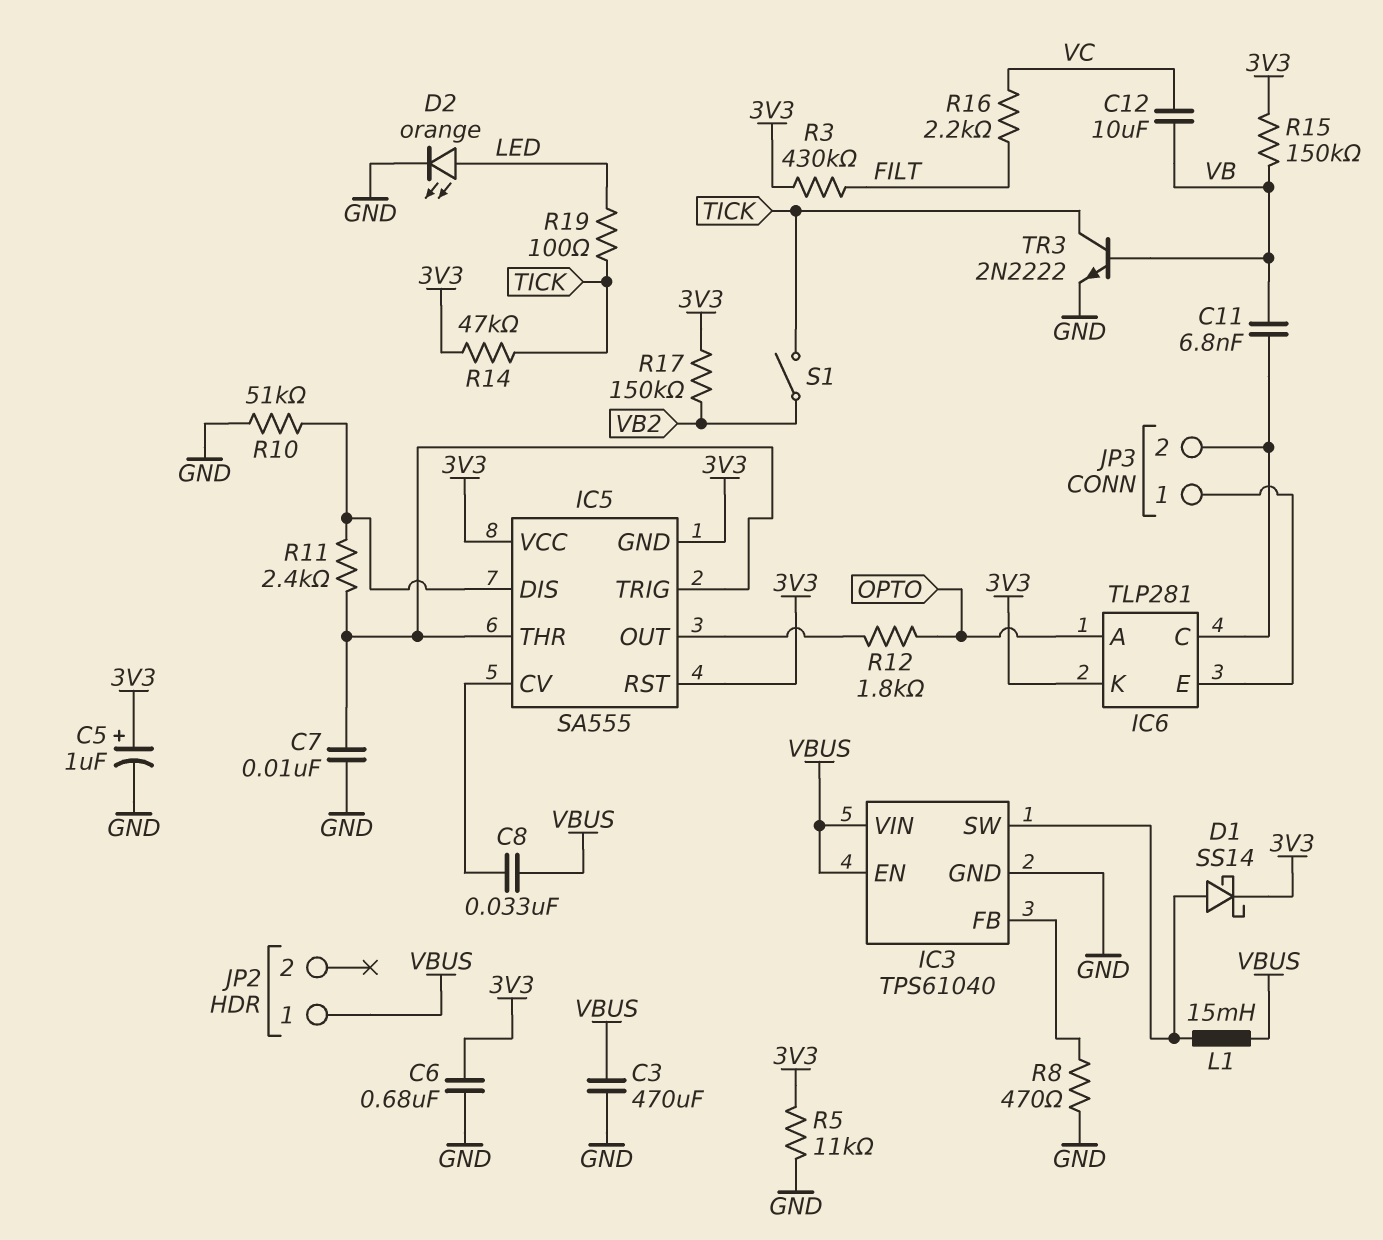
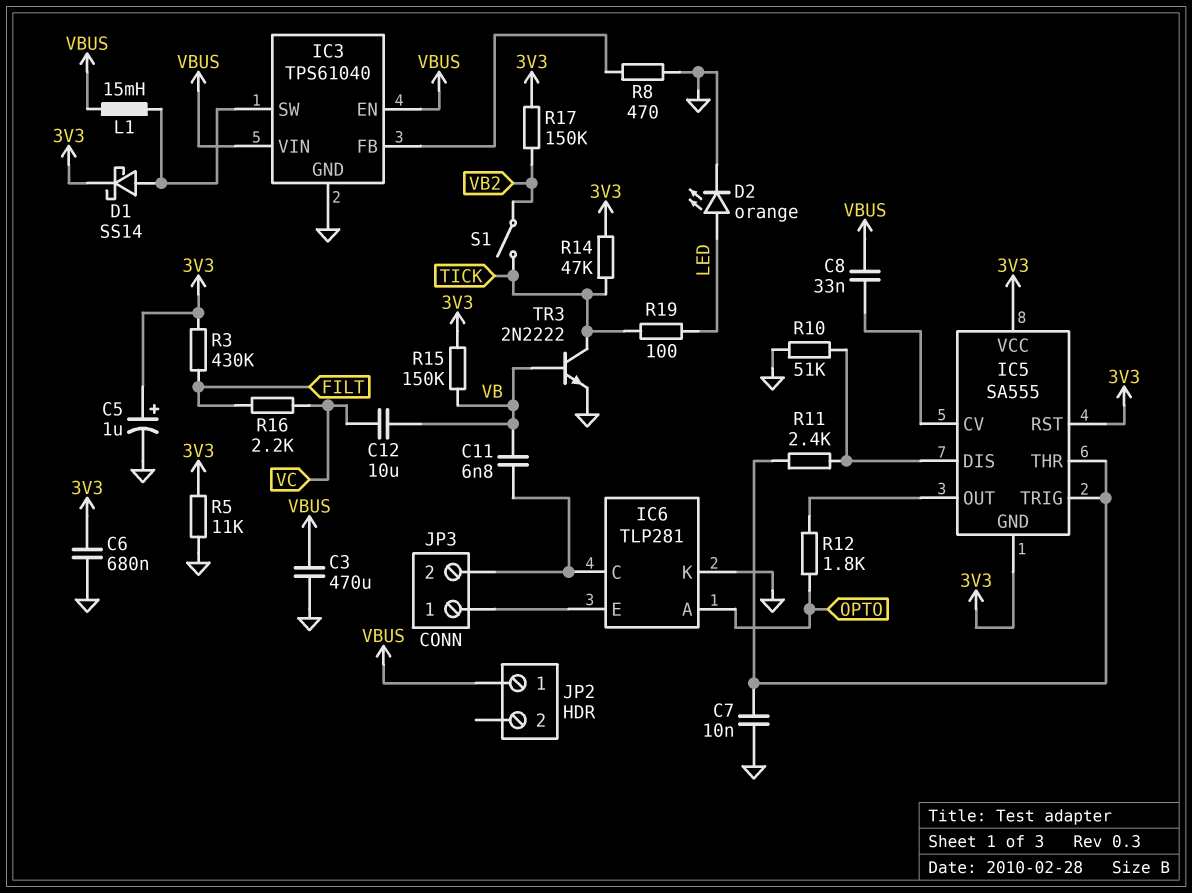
IC6 pin K: 3V3 -> GND

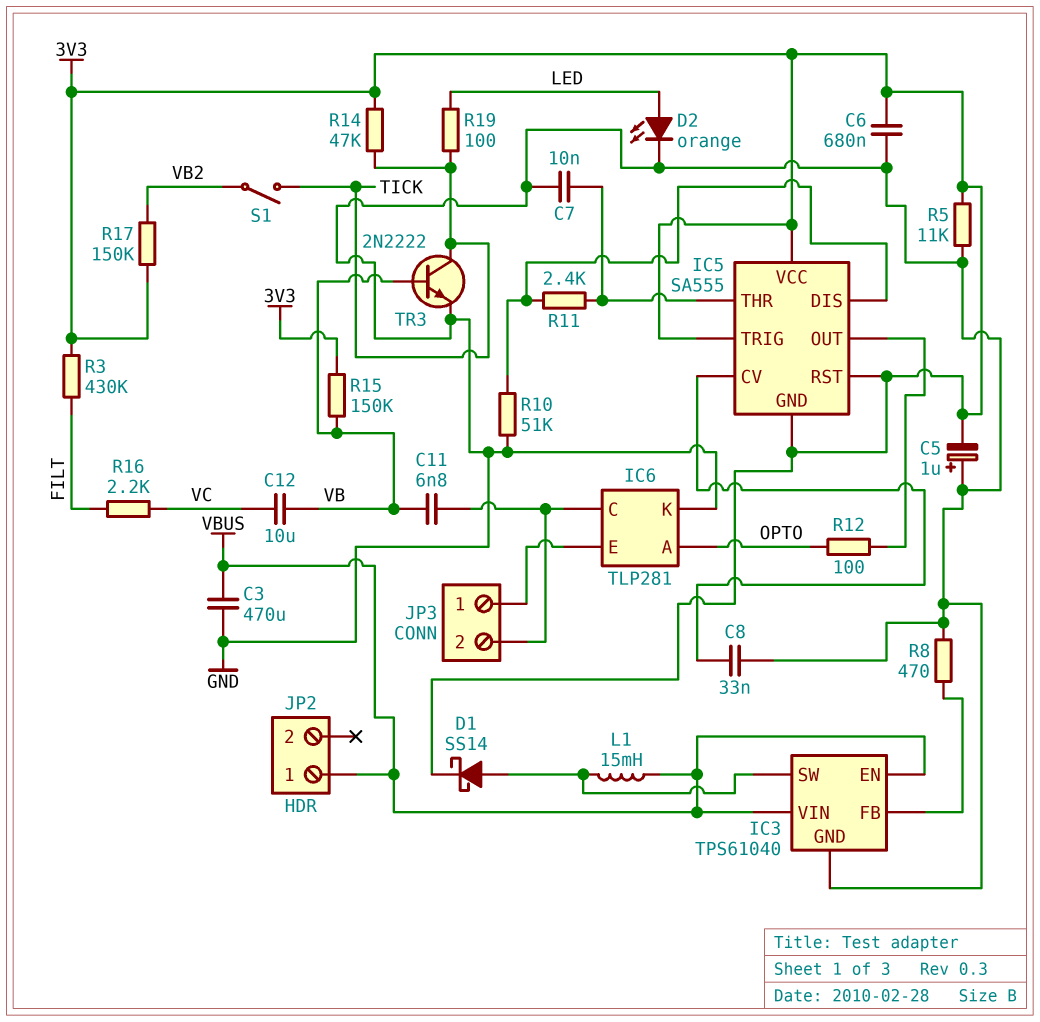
C5: 1uF (plus 3V3, minus GND) -> 1uF (plus GND, minus 3V3)
C8: 33nF (IC5/CV, VBUS) -> 33nF (GND, IC5/CV)
IC5 pin TRIG: IC5/THR -> 3V3
R12: 1.8k (IC5/OUT, OPTO) -> 100 (IC5/OUT, OPTO)

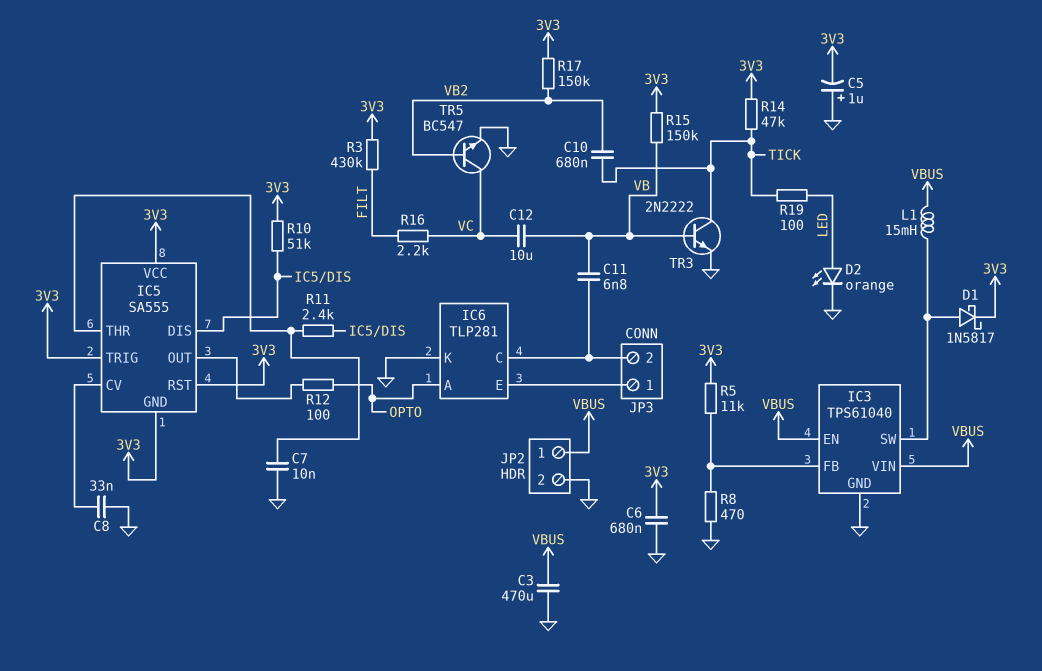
C10: none -> 680nF (TICK, VB2)
D1: schottky SS14 (A IC3/SW, K 3V3) -> schottky 1N5817 (A IC3/SW, K 3V3)
JP2 pin 2: none -> GND
R5: 11k (3V3, GND) -> 11k (3V3, IC3/FB)
R10: 51k (GND, IC5/DIS) -> 51k (3V3, IC5/DIS)
S1: switch (TICK, VB2) -> none
TR5: none -> NPN BC547 (B VB2, C VC, E GND)

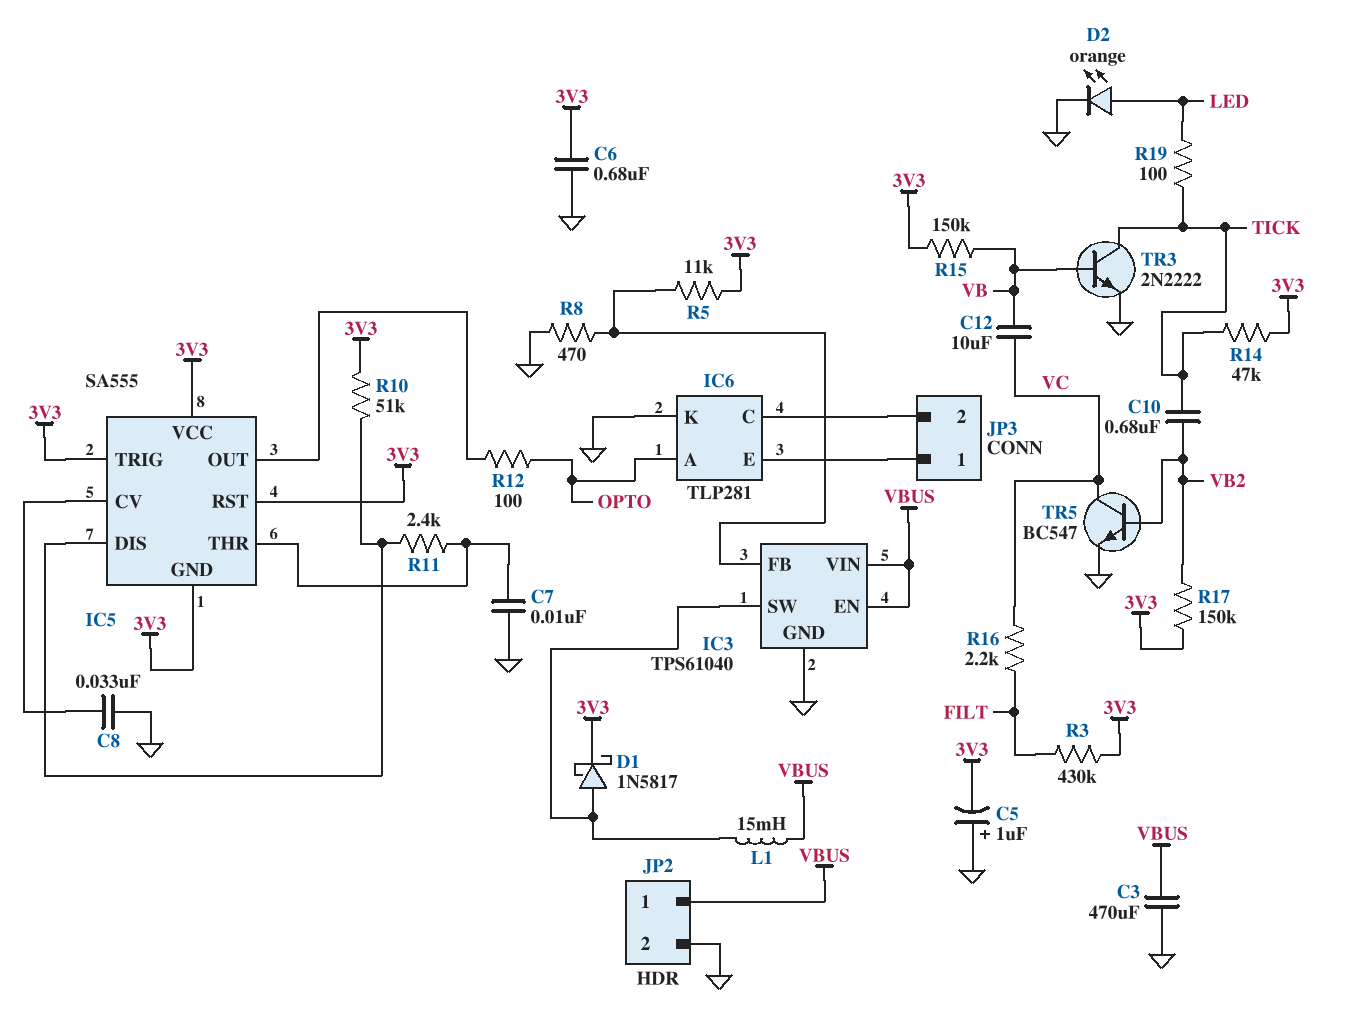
C11: 6.8nF (IC6/C, VB) -> none

